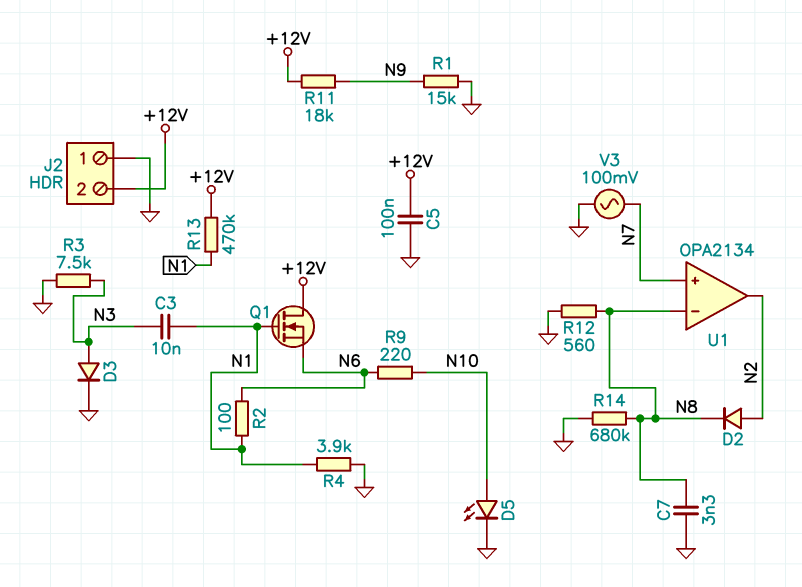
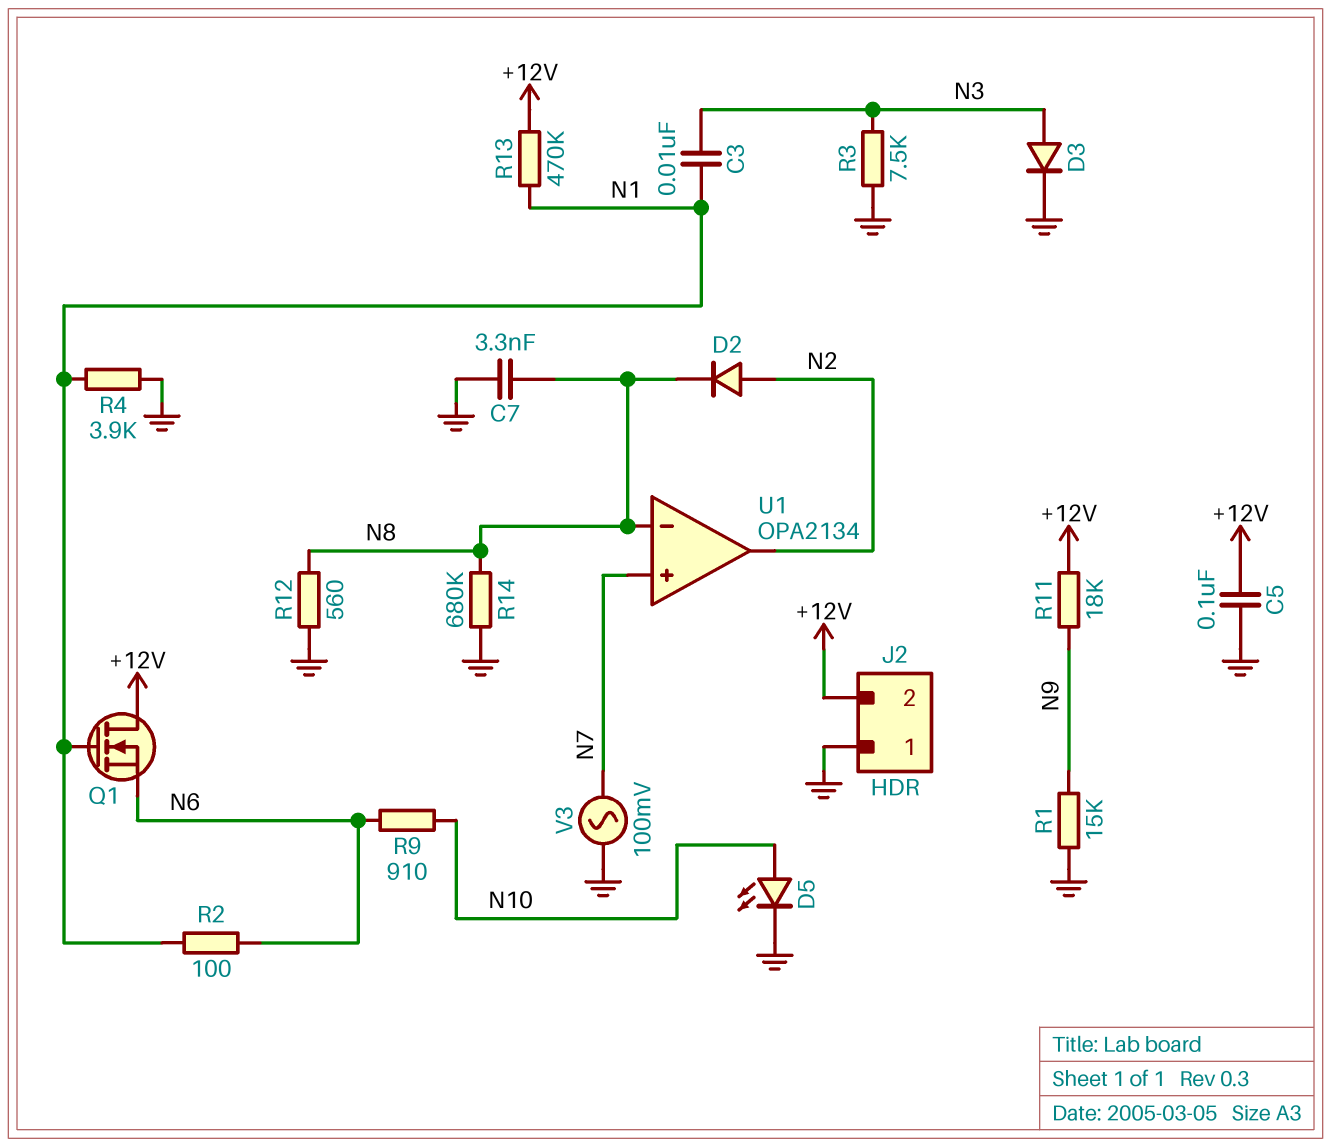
R9: 220 (N6, N10) -> 910 (N6, N10)

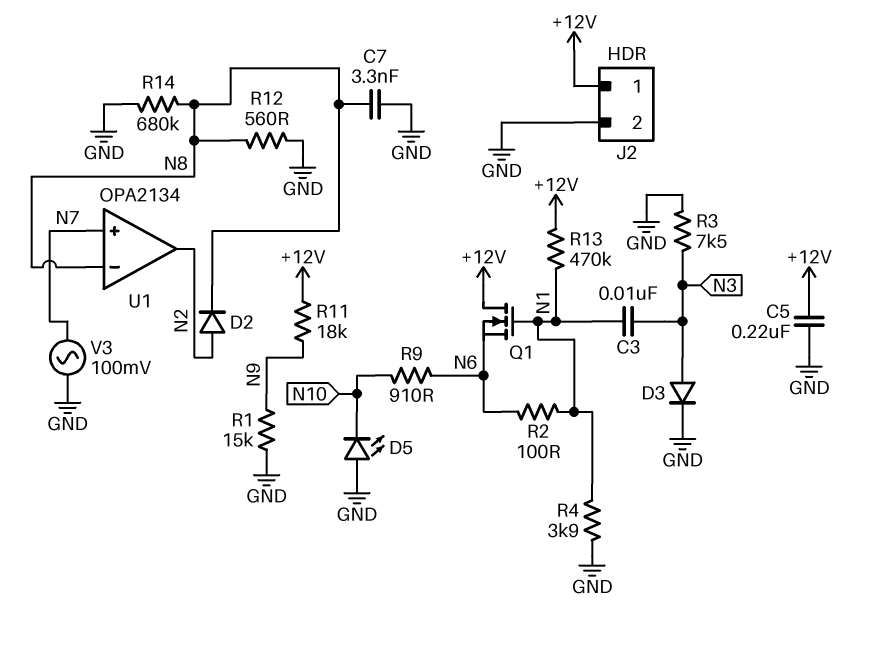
C5: 100nF (+12V, GND) -> 220nF (+12V, GND)
D5: LED (A N10, K GND) -> LED (A GND, K N10)
J2 pin 1: GND -> +12V
J2 pin 2: +12V -> GND

